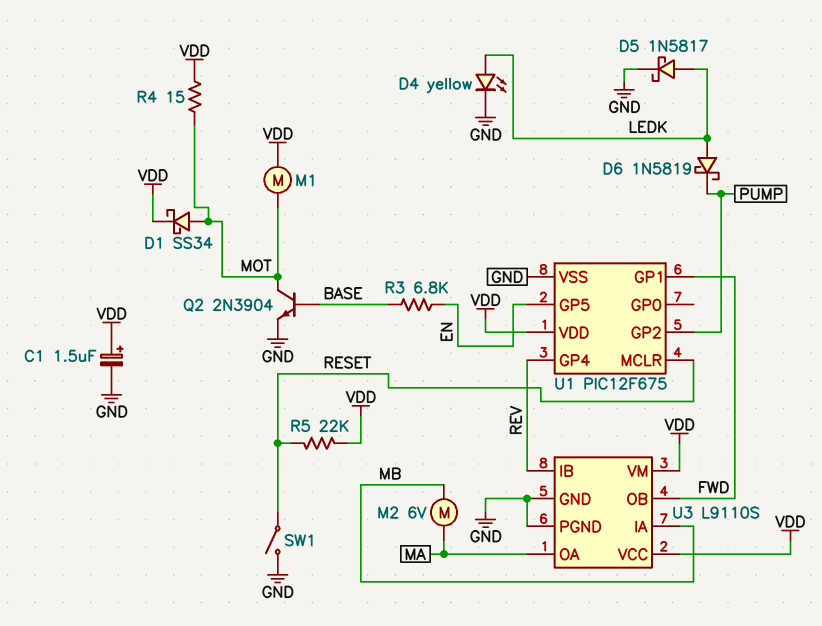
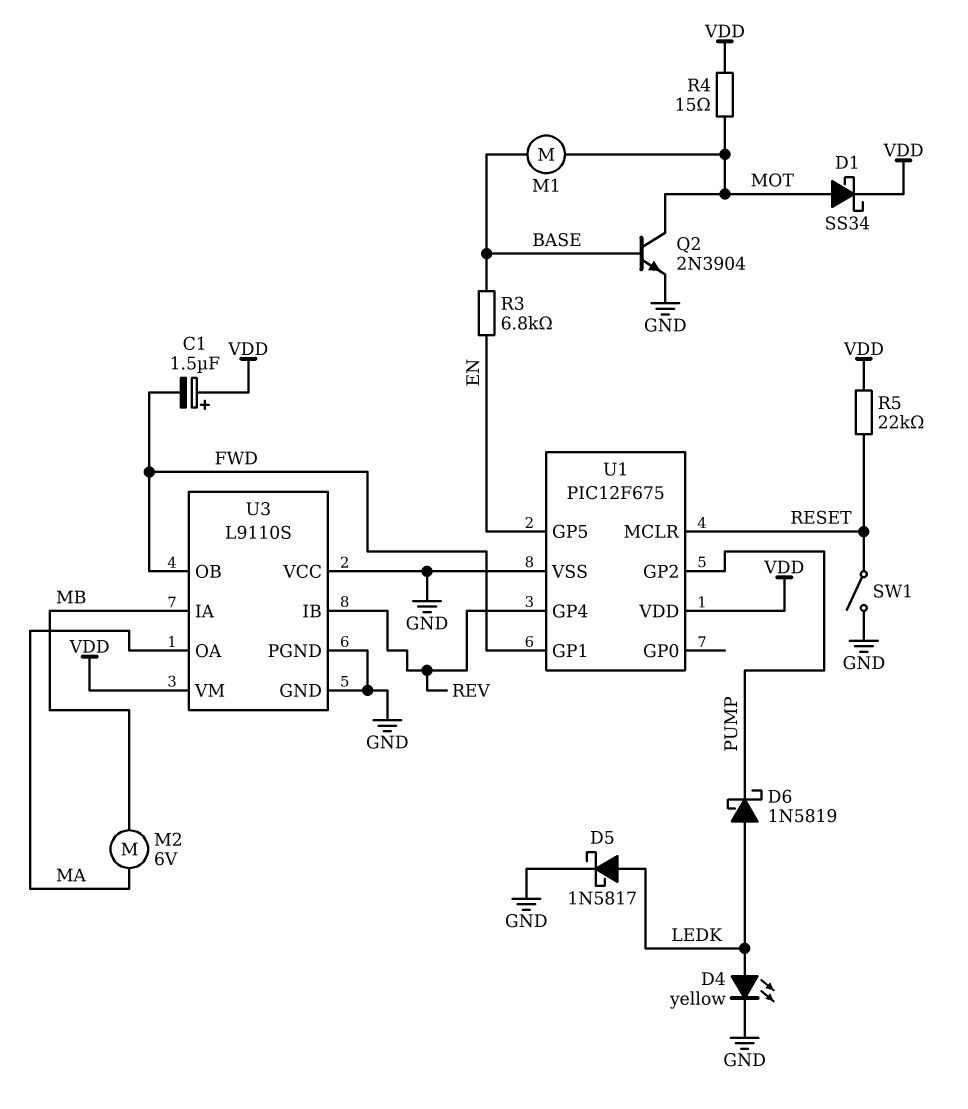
C1: 1.5uF (plus VDD, minus GND) -> 1.5uF (plus VDD, minus FWD)
M1: motor (MOT, VDD) -> motor (BASE, MOT)
U3 pin VCC: VDD -> GND

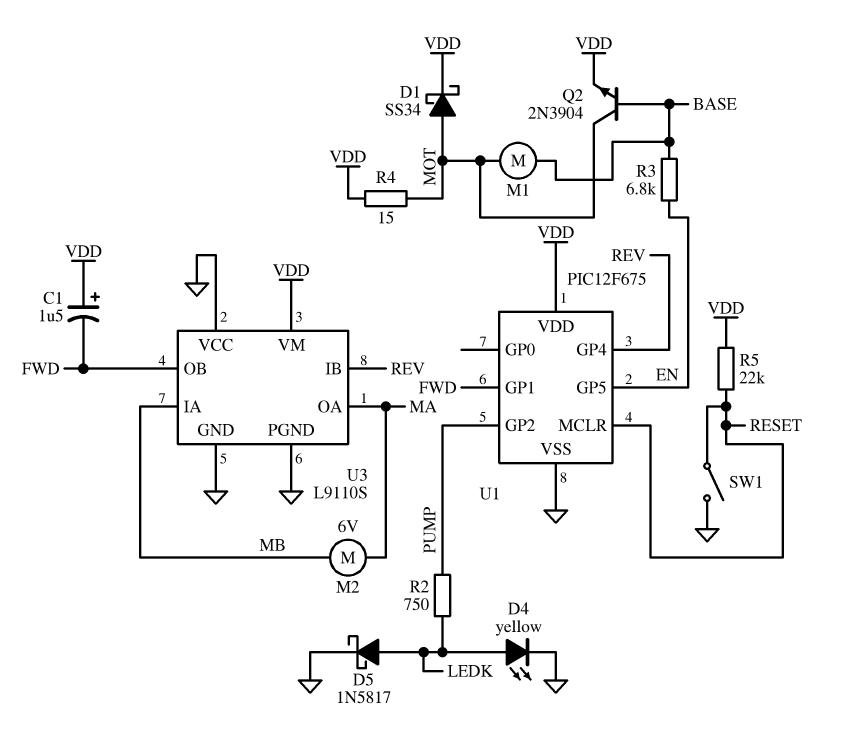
D6: schottky 1N5819 (A LEDK, K PUMP) -> none
Q2: NPN 2N3904 (B BASE, C MOT, E GND) -> NPN 2N3904 (B BASE, C MOT, E VDD)
R2: none -> 750 (LEDK, PUMP)

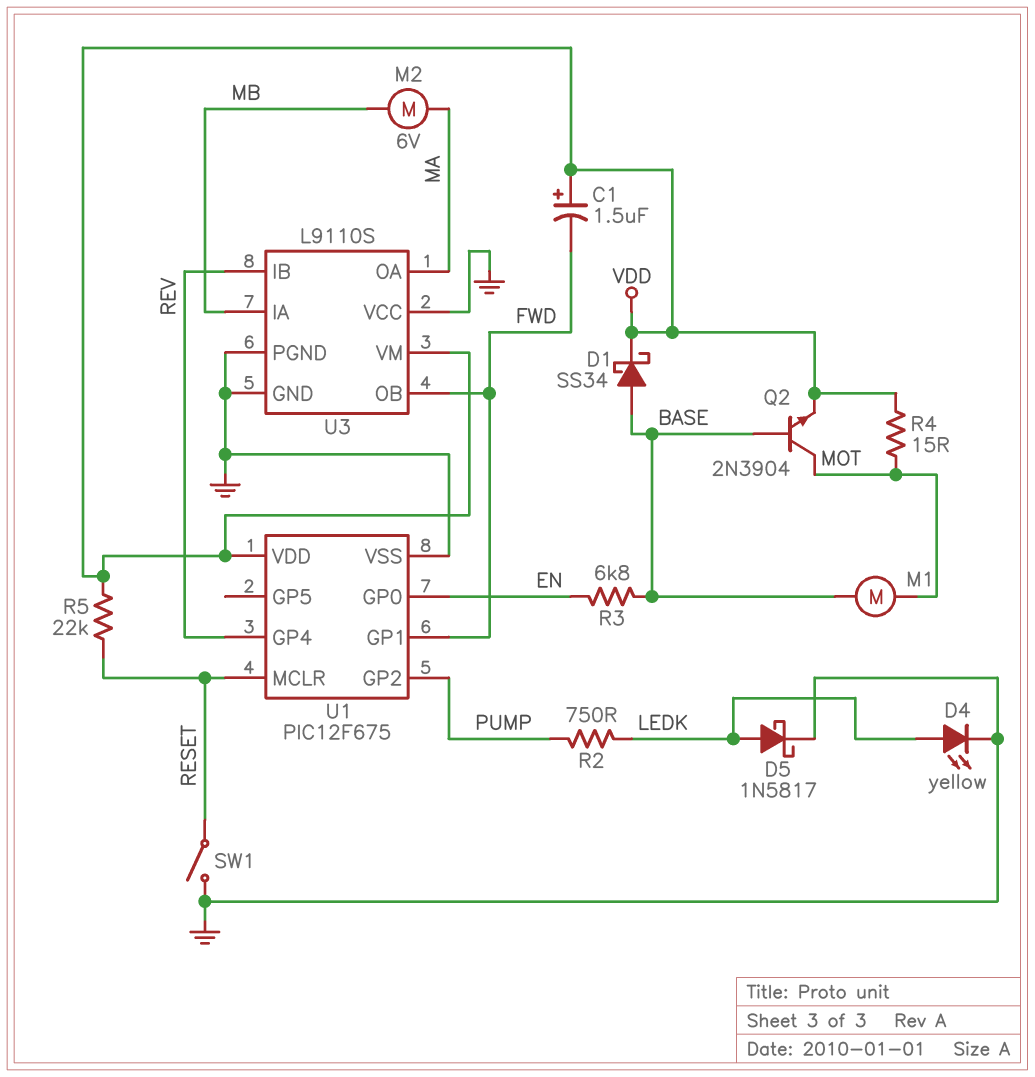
D1: schottky SS34 (A MOT, K VDD) -> schottky SS34 (A BASE, K VDD)
U1 pin GP0: none -> EN
U1 pin GP5: EN -> none

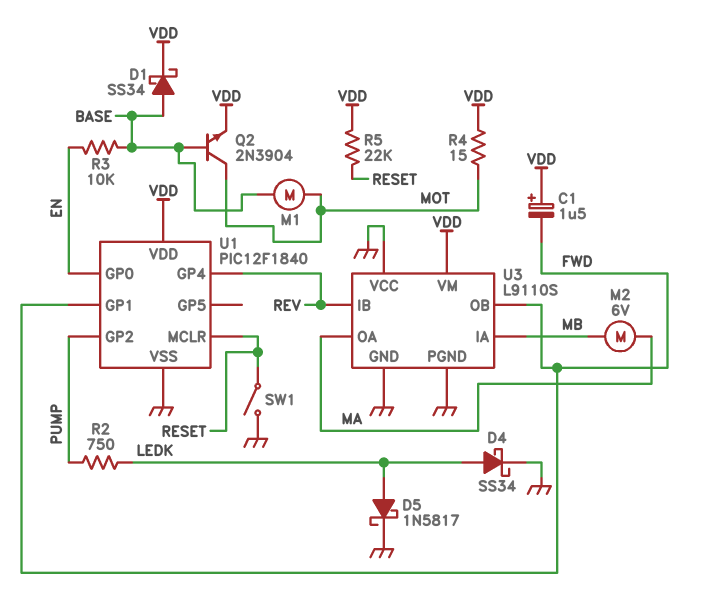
D4: LED yellow (A LEDK, K GND) -> schottky SS34 (A LEDK, K GND)
R3: 6.8k (BASE, EN) -> 10k (BASE, EN)
U1: PIC12F675 -> PIC12F1840

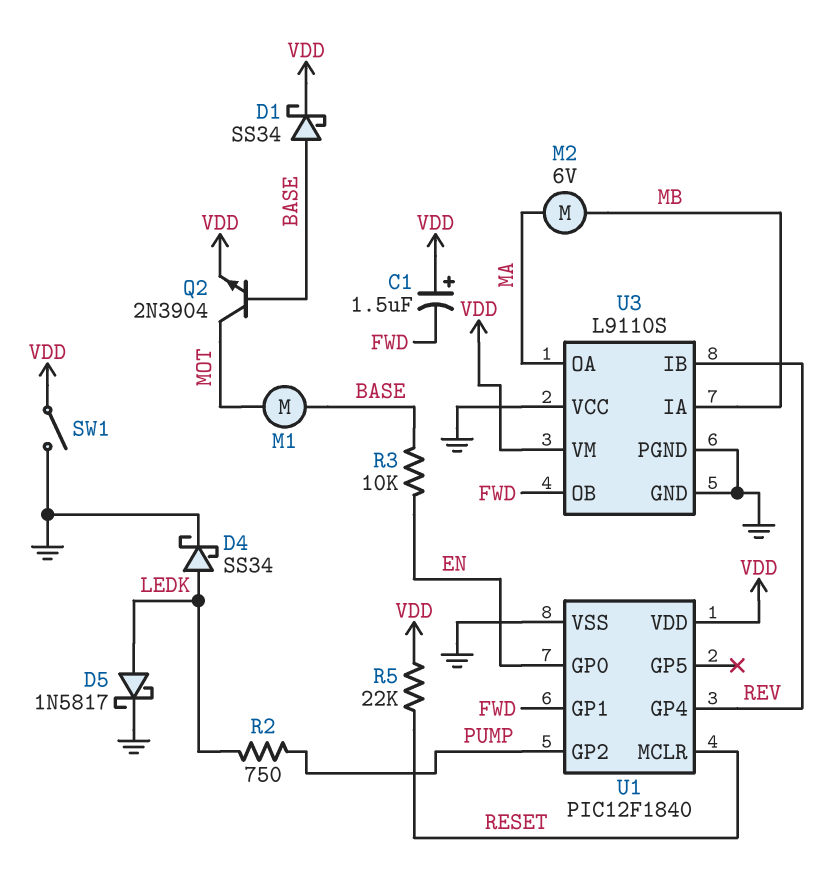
R4: 15 (MOT, VDD) -> none
SW1: switch (GND, RESET) -> switch (GND, VDD)

